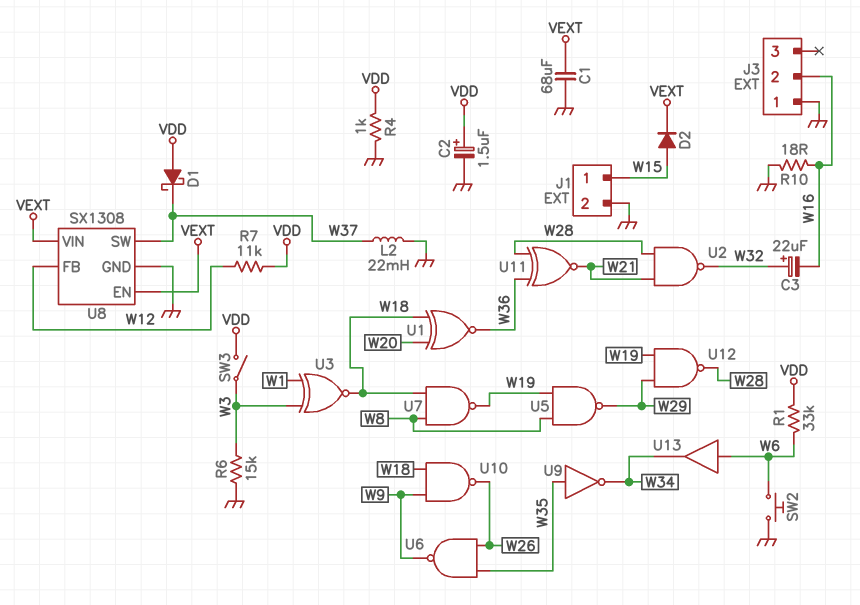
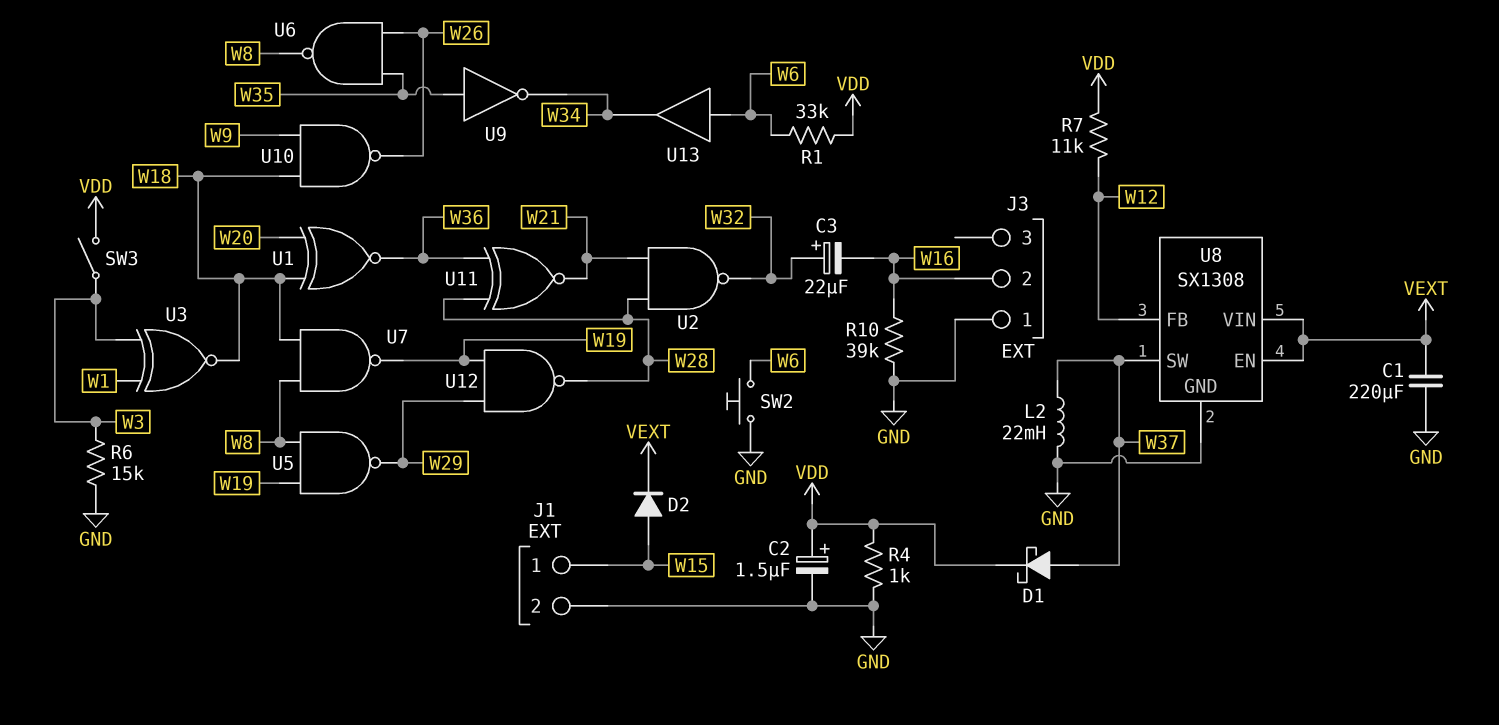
C1: 68uF (GND, VEXT) -> 220uF (GND, VEXT)
D1: schottky (A VDD, K W37) -> schottky (A W37, K VDD)
R10: 18 (GND, W16) -> 39k (GND, W16)
U6: NAND (in W26, in W35, out W9) -> NAND (in W26, in W35, out W8)

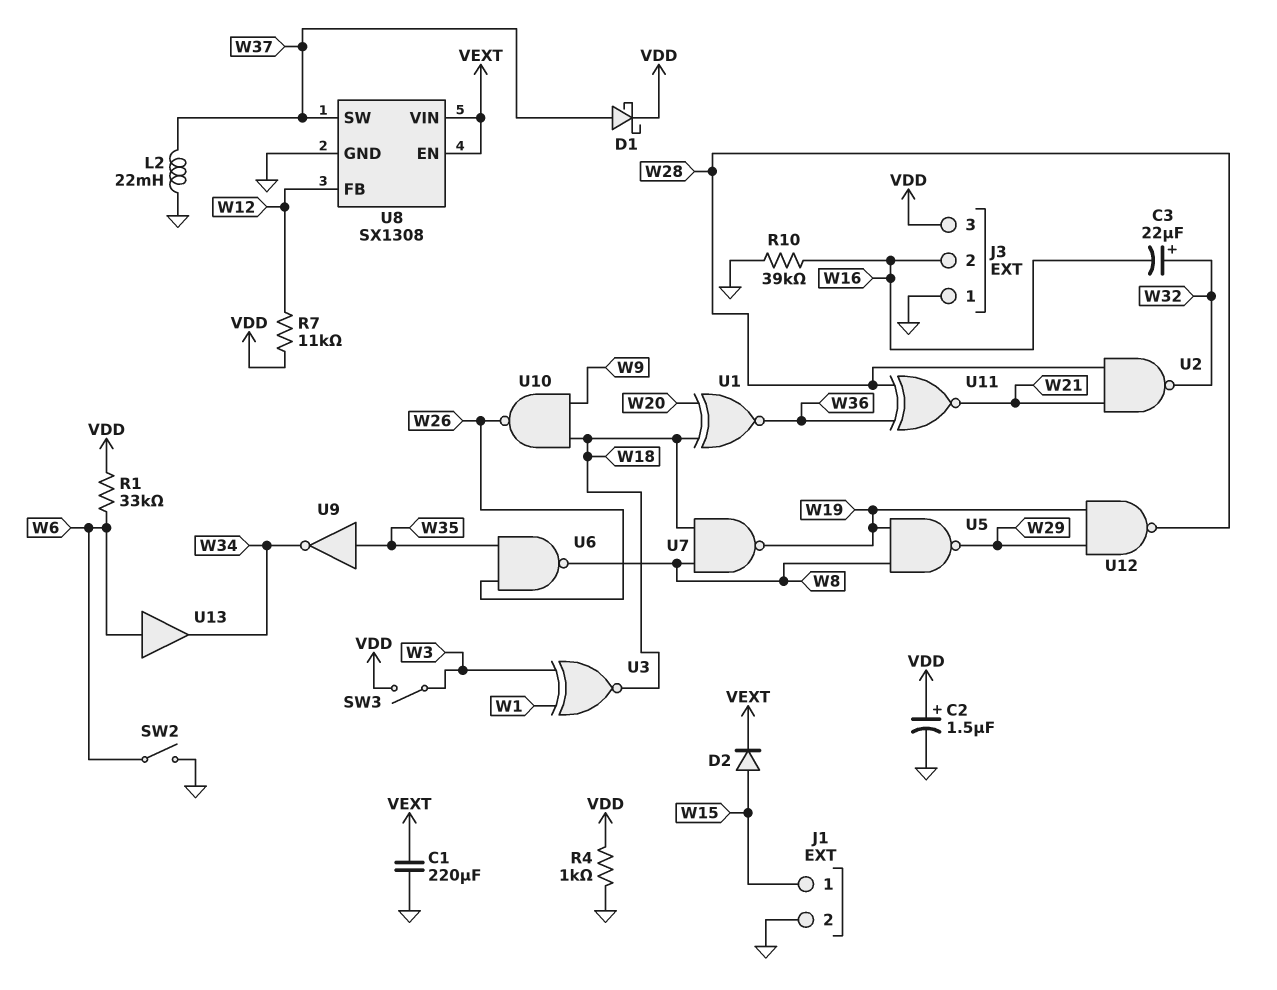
J3 pin 3: none -> VDD
R6: 15k (GND, W3) -> none
SW2: button (GND, W6) -> switch (GND, W6)

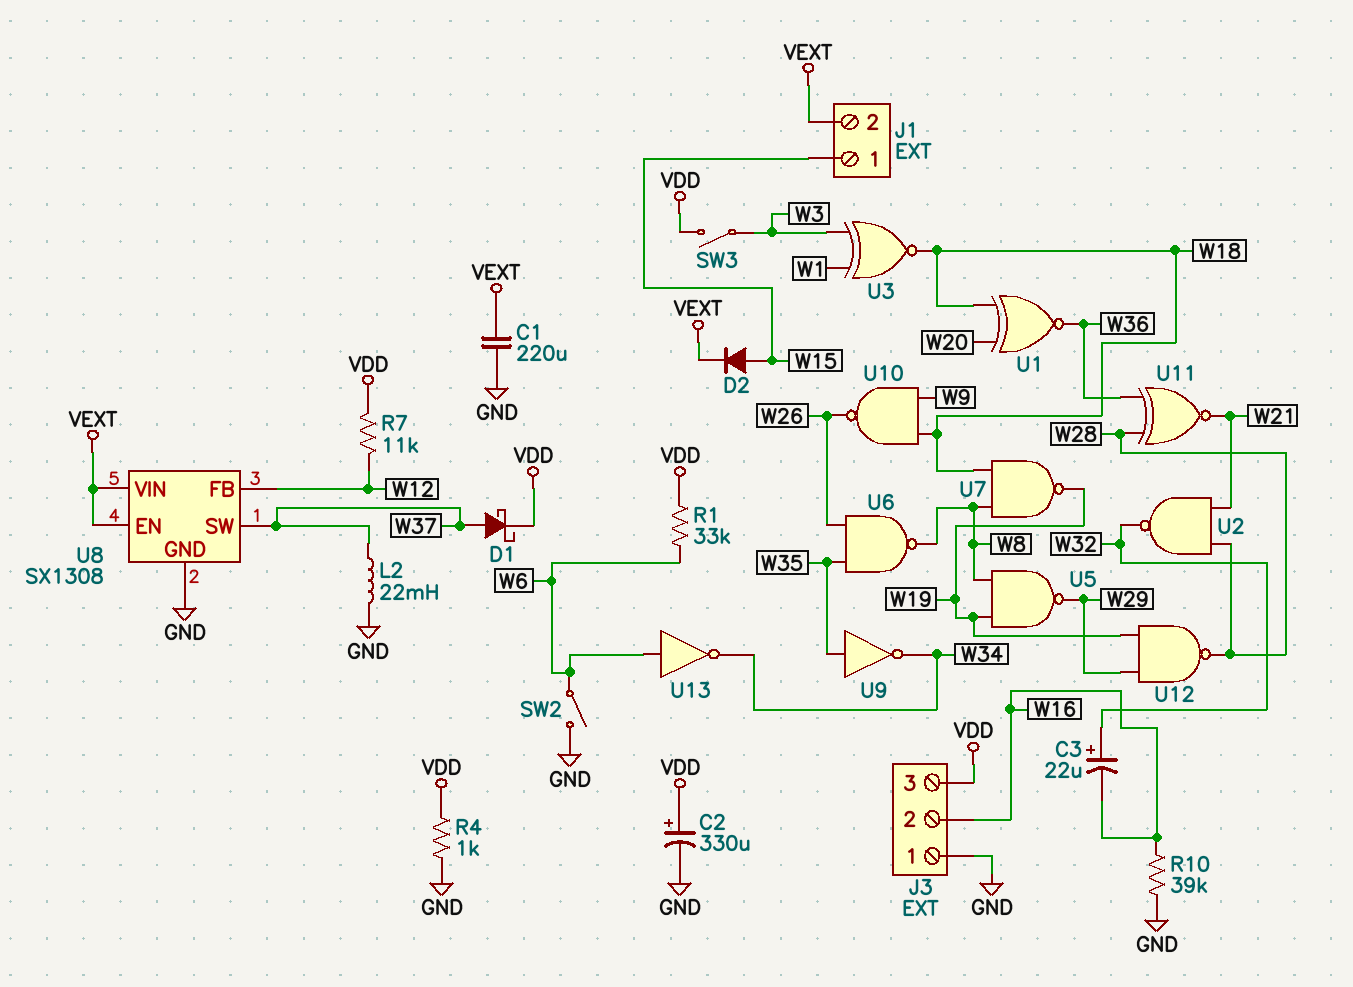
C2: 1.5uF (plus VDD, minus GND) -> 330uF (plus VDD, minus GND)
J1 pin 2: GND -> VEXT
U13: buffer (in W6, out W34) -> NOT (in W6, out W34)

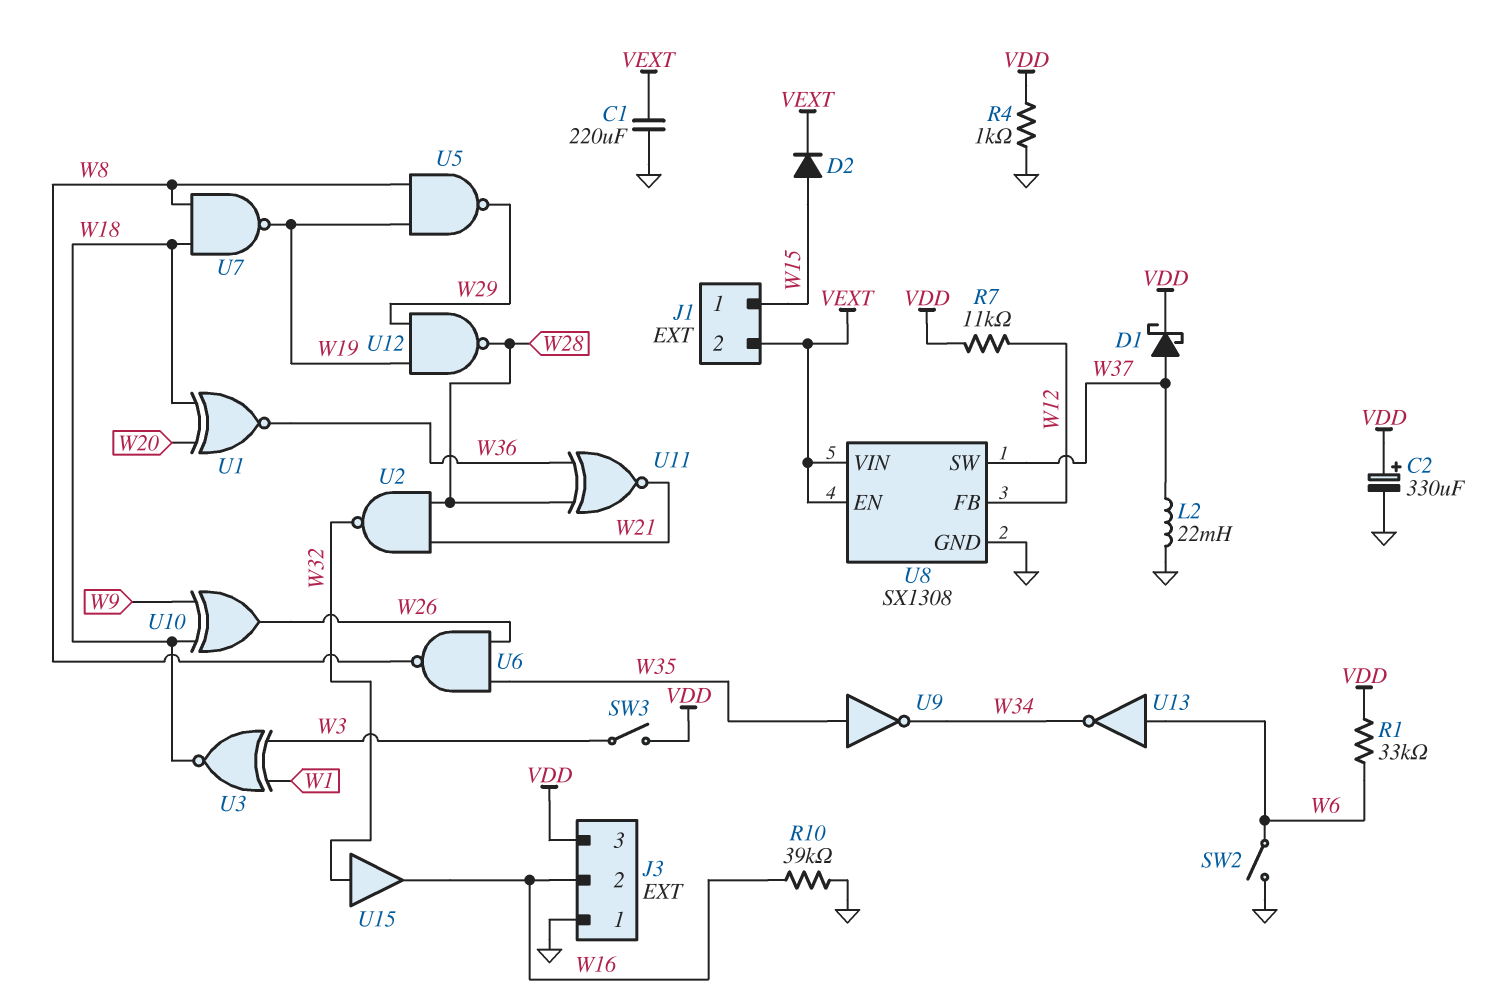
C3: 22uF (plus W32, minus W16) -> none
U10: NAND (in W9, in W18, out W26) -> XOR (in W9, in W18, out W26)
U15: none -> buffer (in W32, out W16)

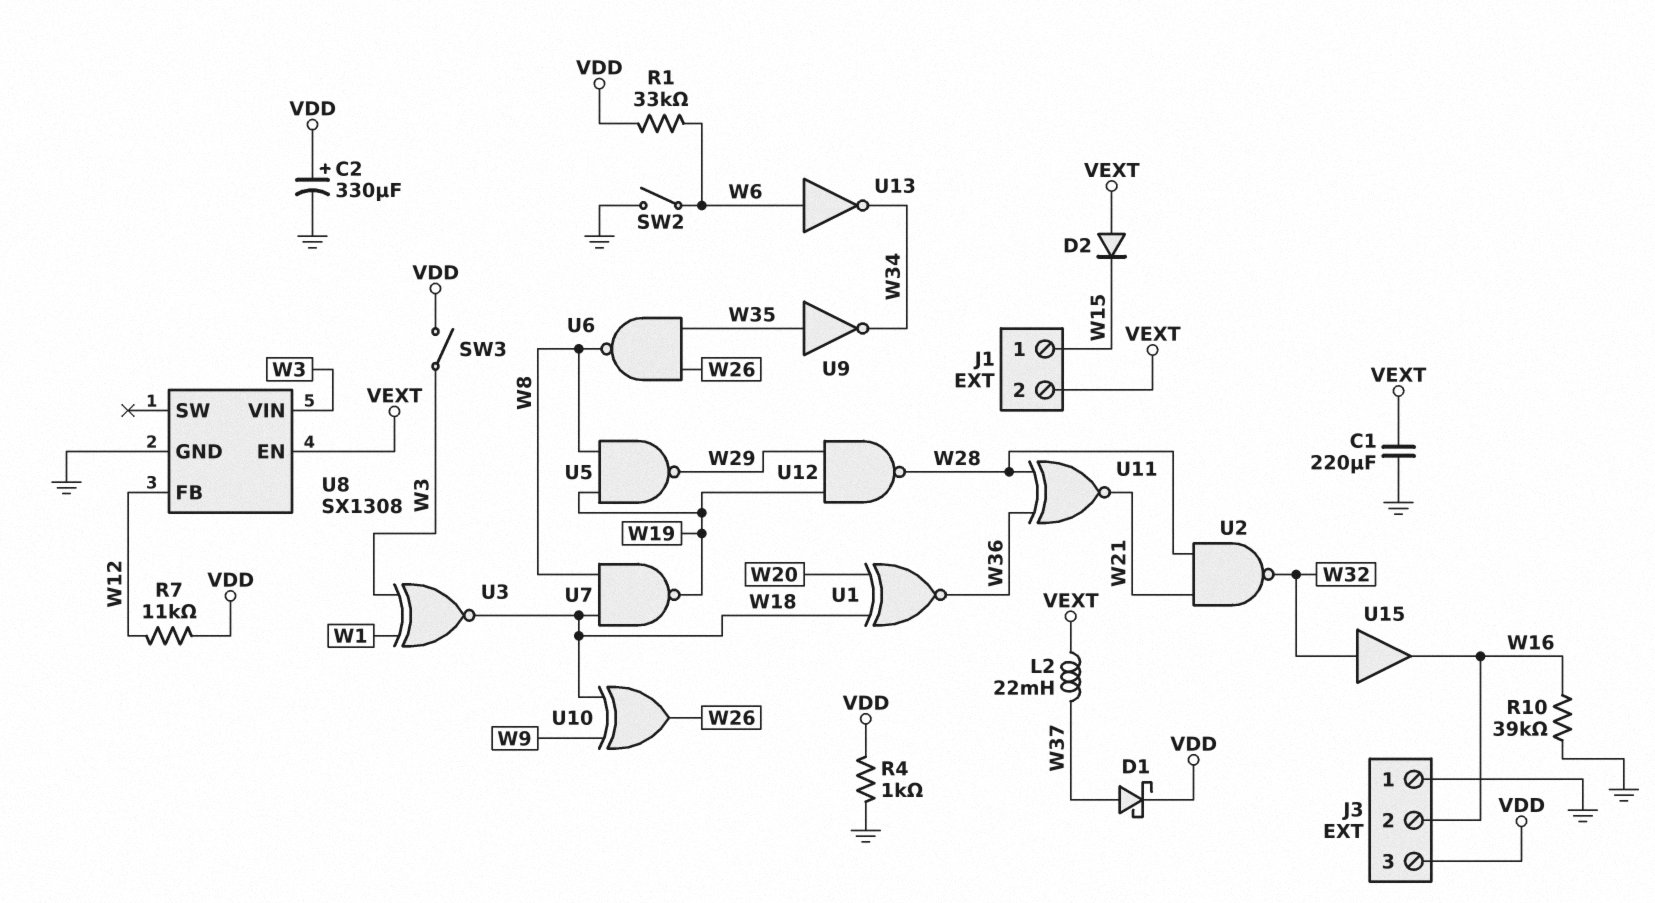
D2: diode (A W15, K VEXT) -> diode (A VEXT, K W15)
L2: 22mH (GND, W37) -> 22mH (VEXT, W37)
U8 pin SW: W37 -> none
U8 pin VIN: VEXT -> W3

